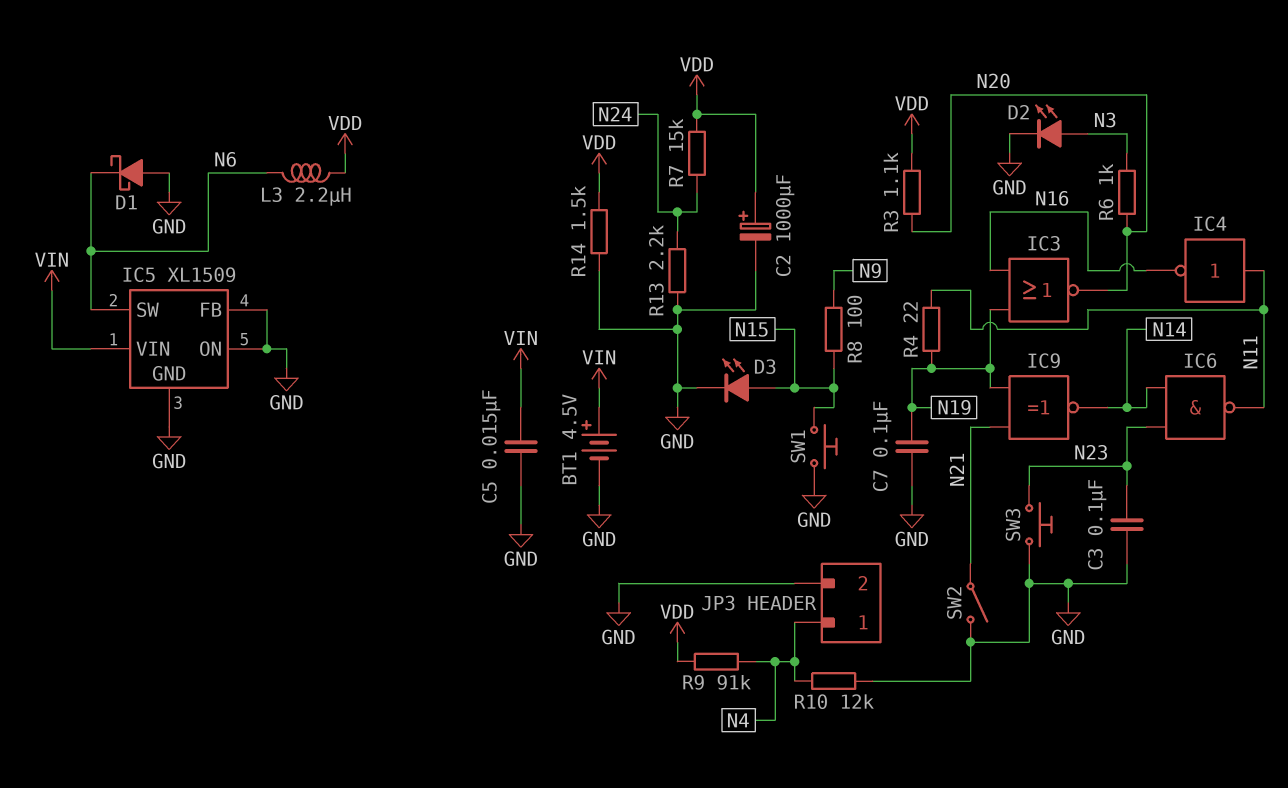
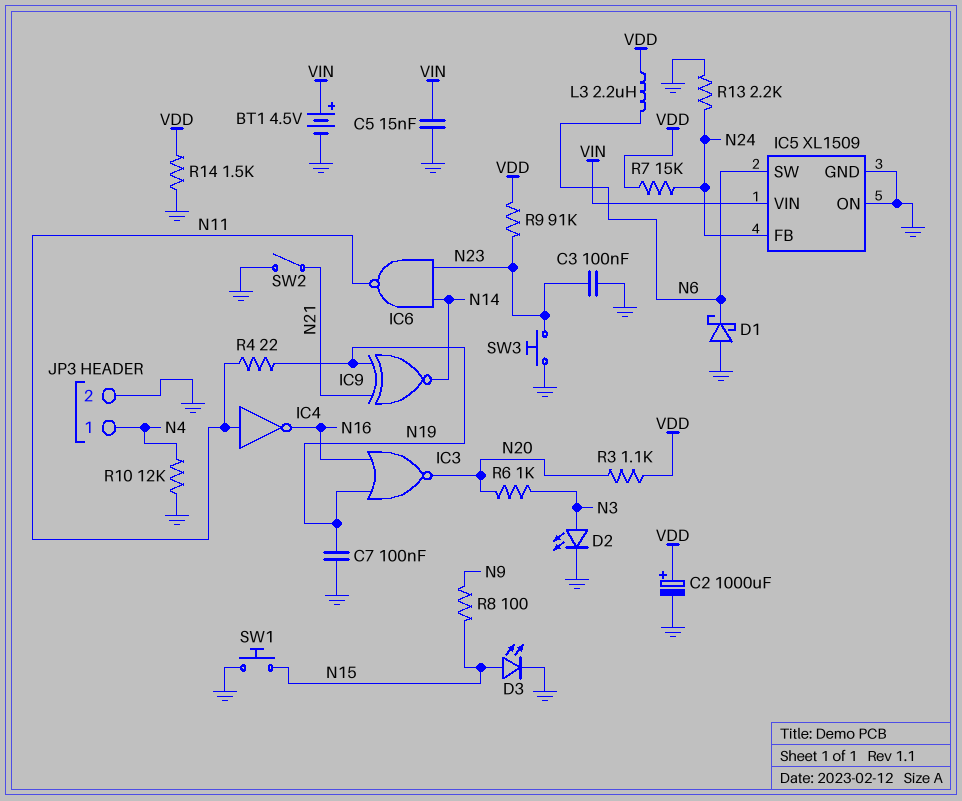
IC5 pin FB: GND -> N24
R9: 91k (N4, VDD) -> 91k (N23, VDD)

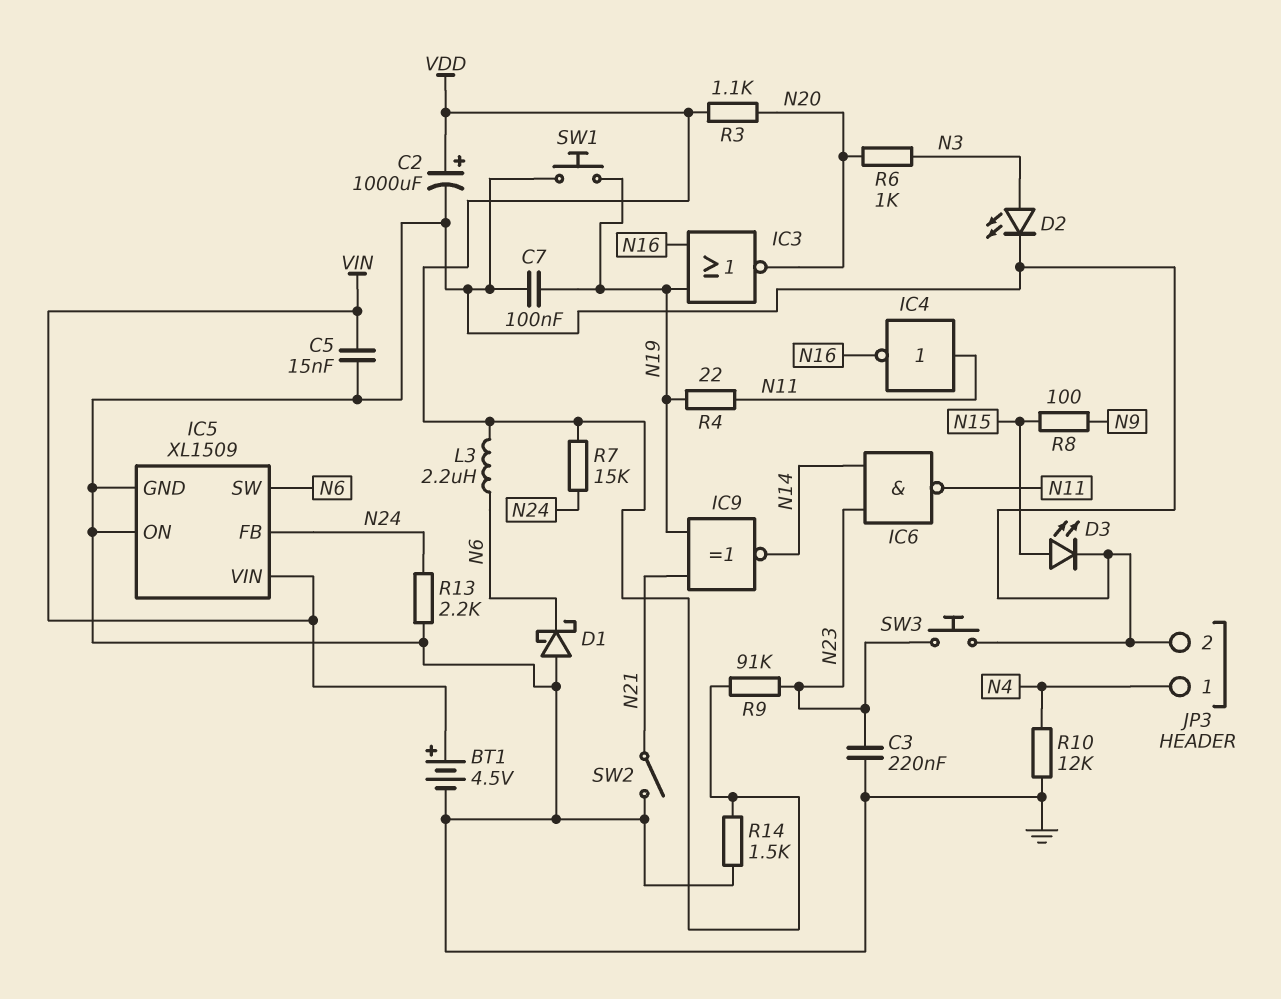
C3: 100nF (GND, N23) -> 220nF (GND, N23)
SW1: button (GND, N15) -> button (GND, N19)

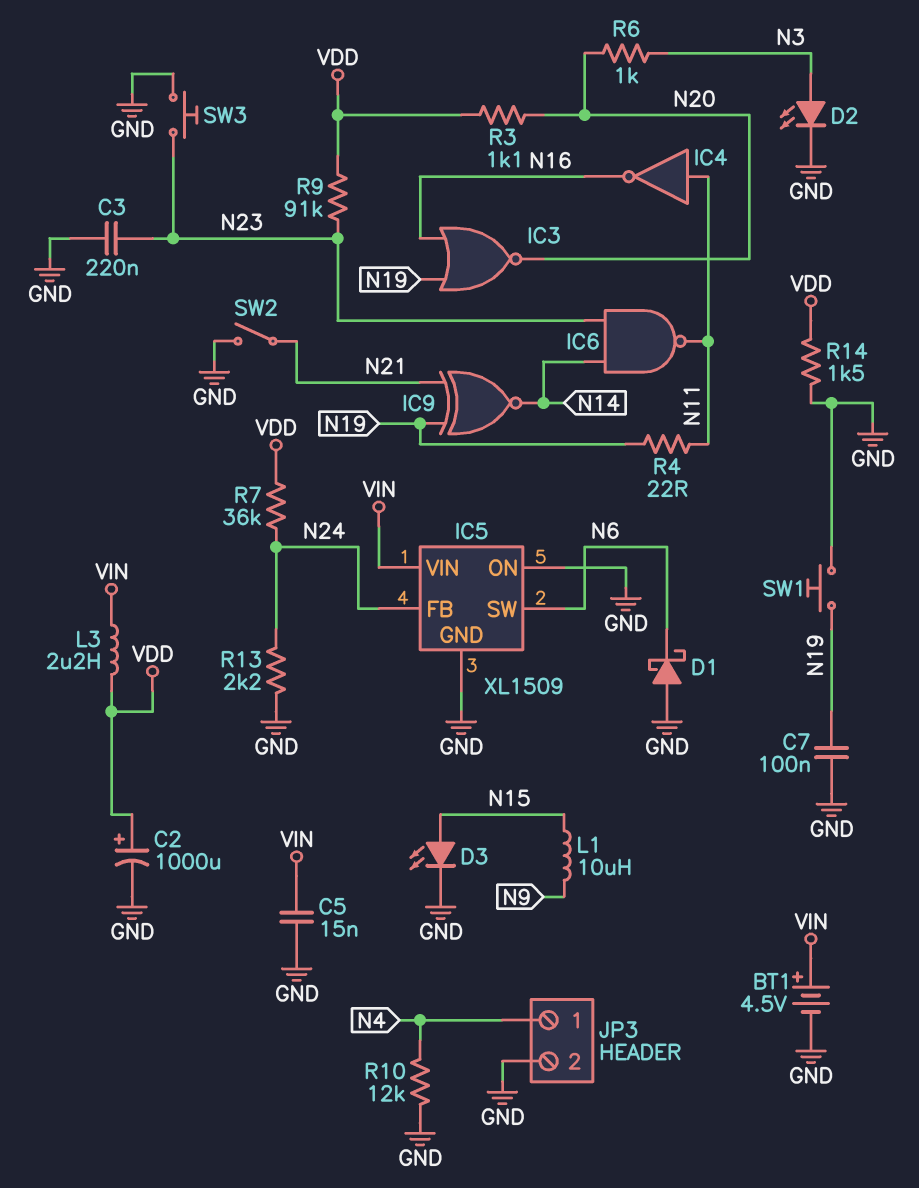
L1: none -> 10uH (N9, N15)
L3: 2.2uH (N6, VDD) -> 2.2uH (VDD, VIN)
R7: 15k (N24, VDD) -> 36k (N24, VDD)
R8: 100 (N9, N15) -> none

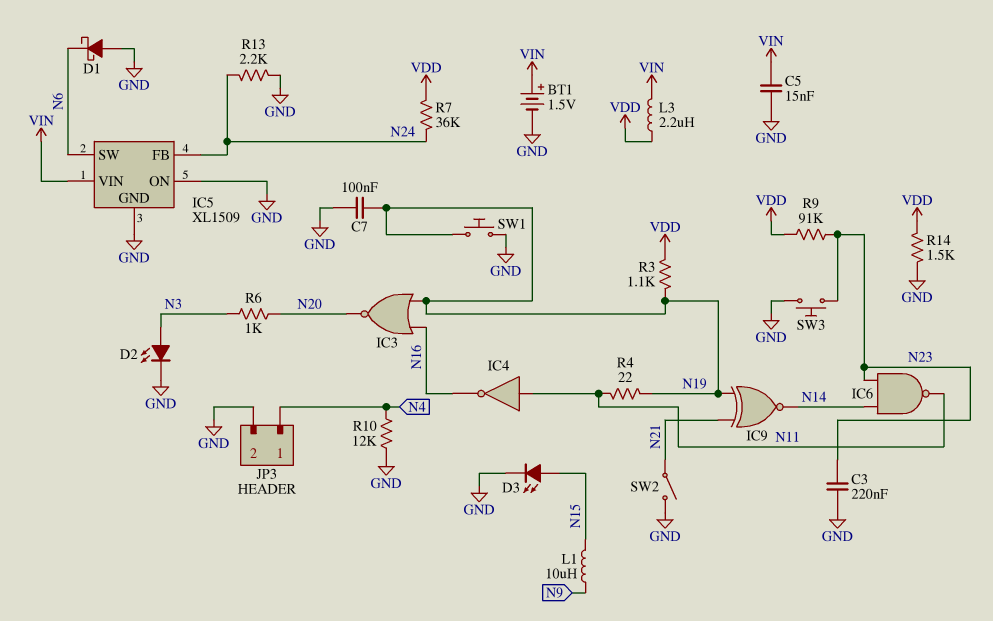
BT1: 4.5V (plus VIN, minus GND) -> 1.5V (plus VIN, minus GND)
C2: 1000uF (plus VDD, minus GND) -> none
R3: 1.1k (N20, VDD) -> 1.1k (N19, VDD)

